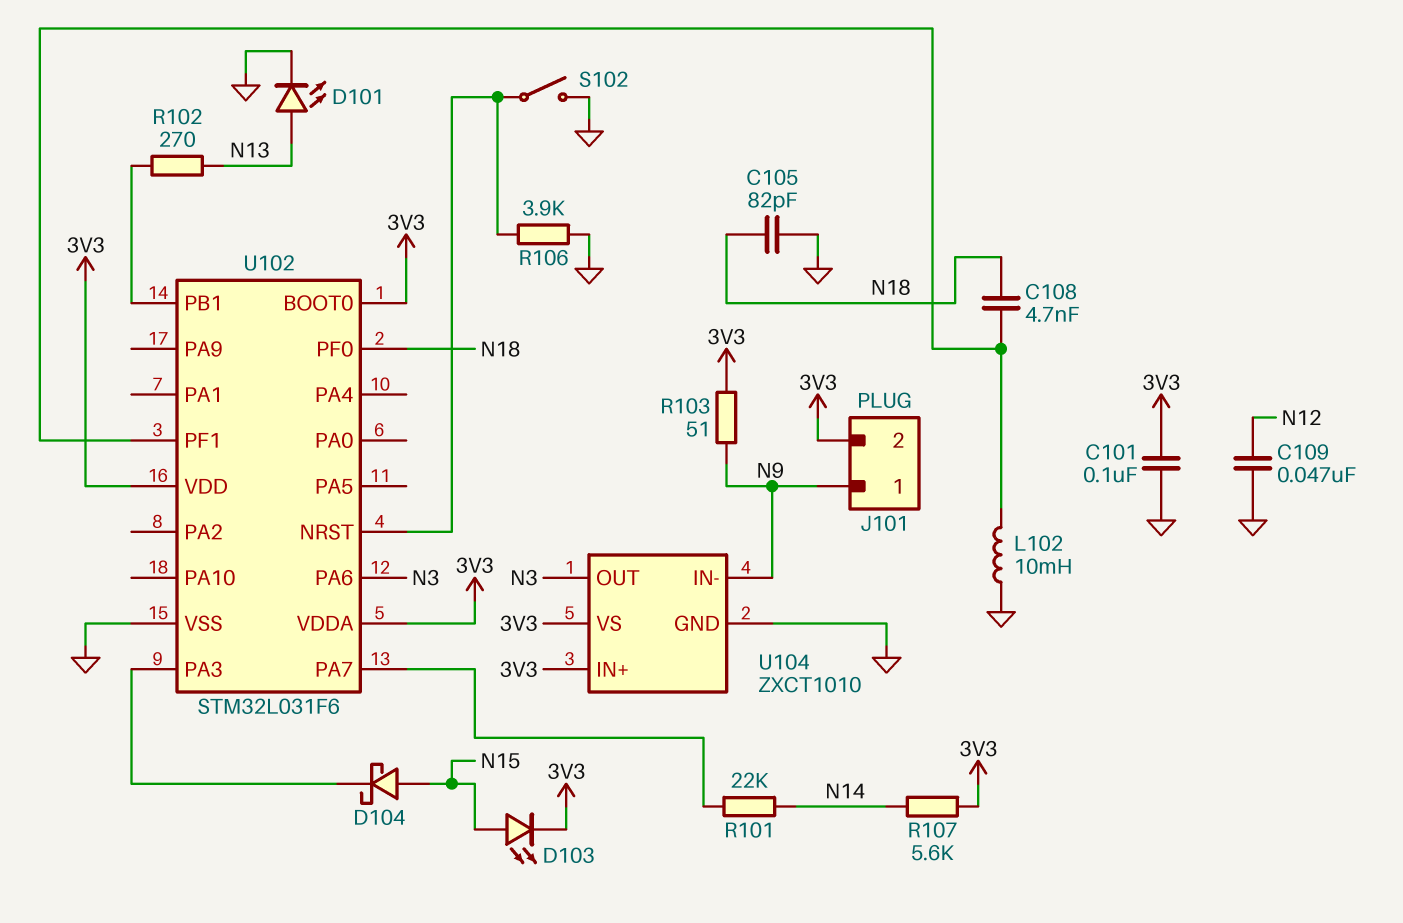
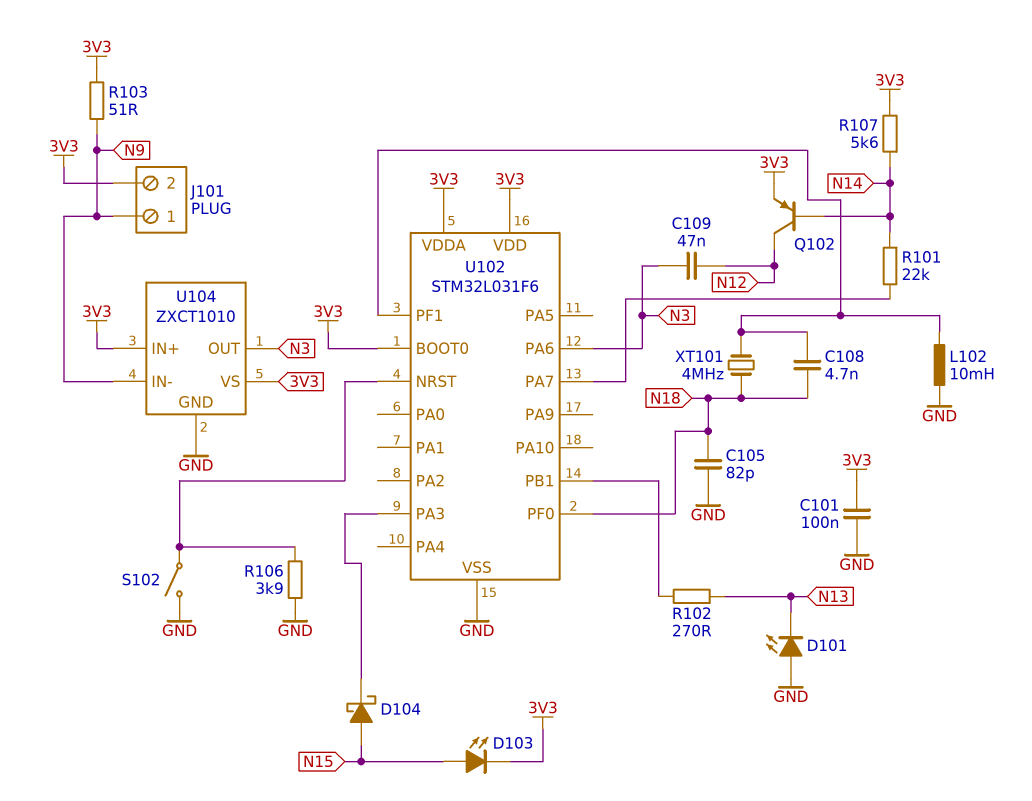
C109: 47nF (GND, N12) -> 47nF (N3, N12)
D101: LED (A N13, K GND) -> LED (A GND, K N13)
Q102: none -> PNP (B N14, C N12, E 3V3)
XT101: none -> 4MHz (N18, U102/PF1)

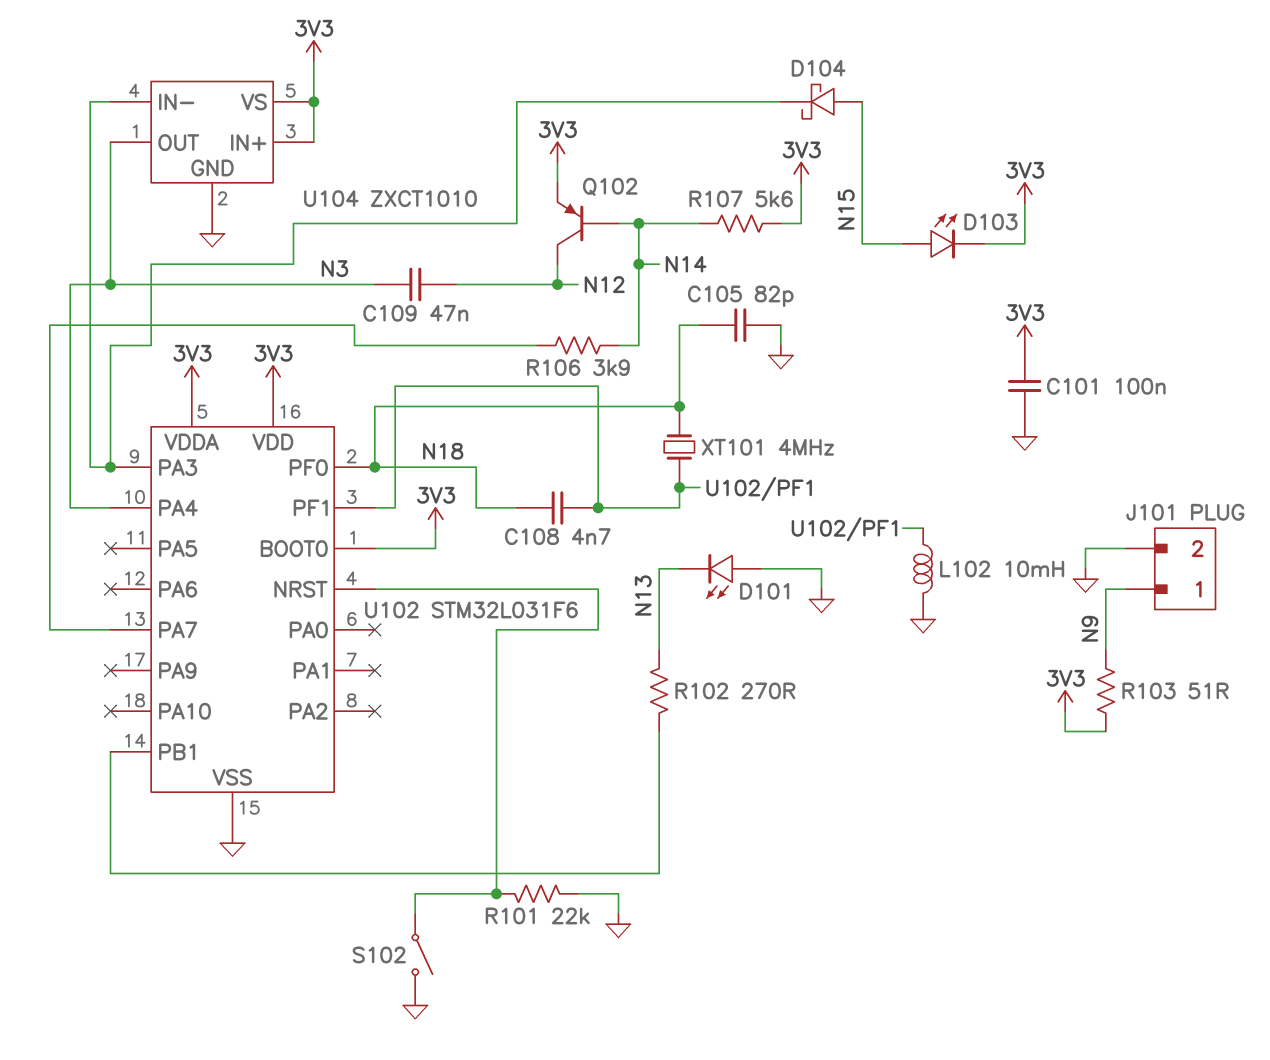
J101 pin 2: 3V3 -> GND
R101: 22k (N14, U102/PA7) -> 22k (GND, U102/NRST)
R106: 3.9k (GND, U102/NRST) -> 3.9k (N14, U102/PA7)
U102 pin PA4: none -> N3
U102 pin PA6: N3 -> none
U104 pin IN-: N9 -> U102/PA3

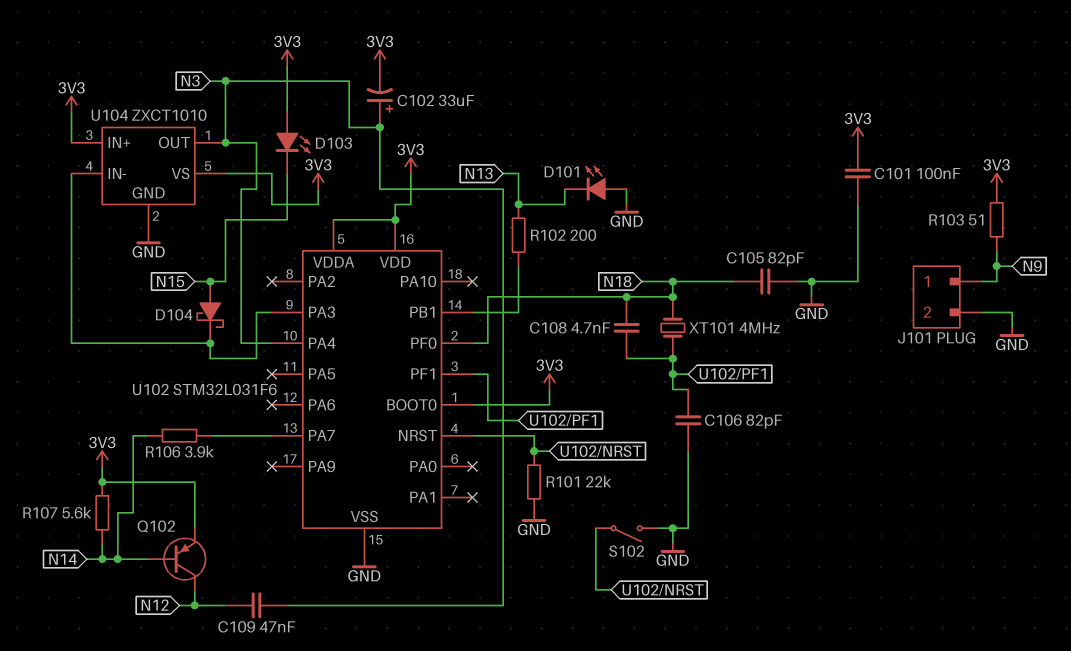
C102: none -> 33uF (plus N3, minus 3V3)
C106: none -> 82pF (GND, U102/PF1)
D103: LED (A N15, K 3V3) -> LED (A 3V3, K N15)
L102: 10mH (GND, U102/PF1) -> none
R102: 270 (N13, U102/PB1) -> 200 (N13, U102/PB1)

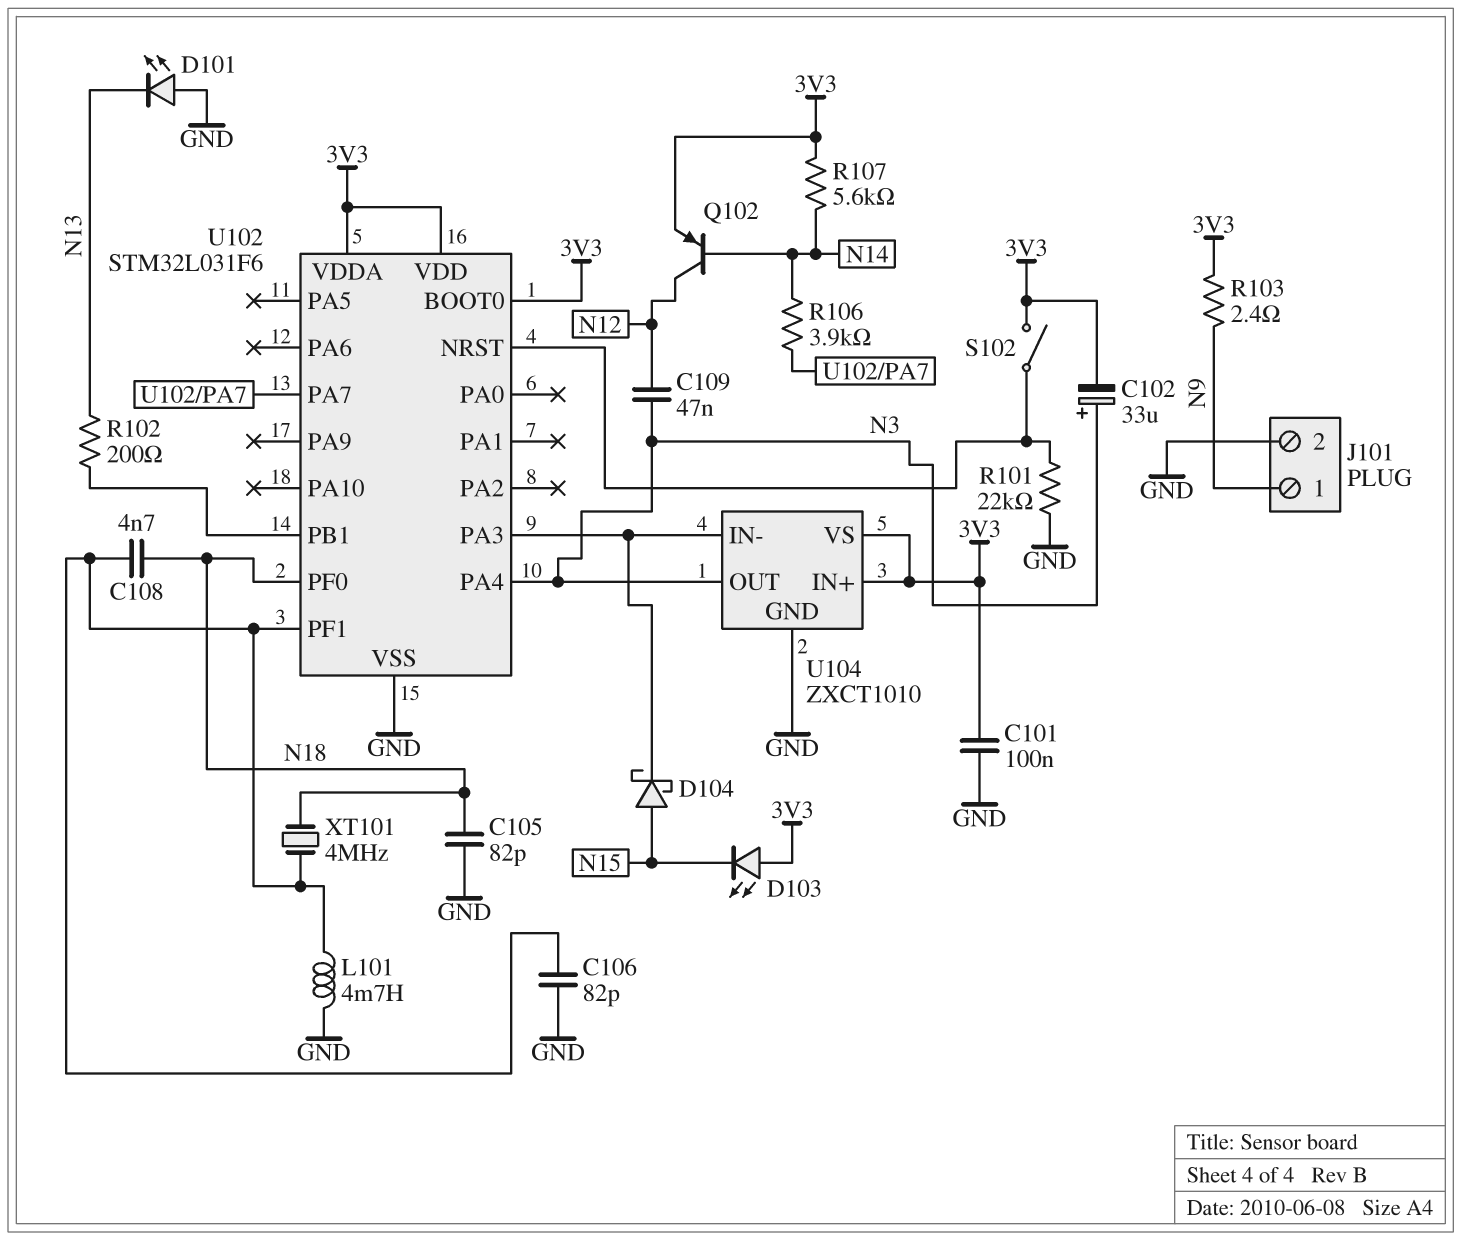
L101: none -> 4.7mH (GND, U102/PF1)
R103: 51 (3V3, N9) -> 2.4 (3V3, N9)
S102: switch (GND, U102/NRST) -> switch (3V3, U102/NRST)

